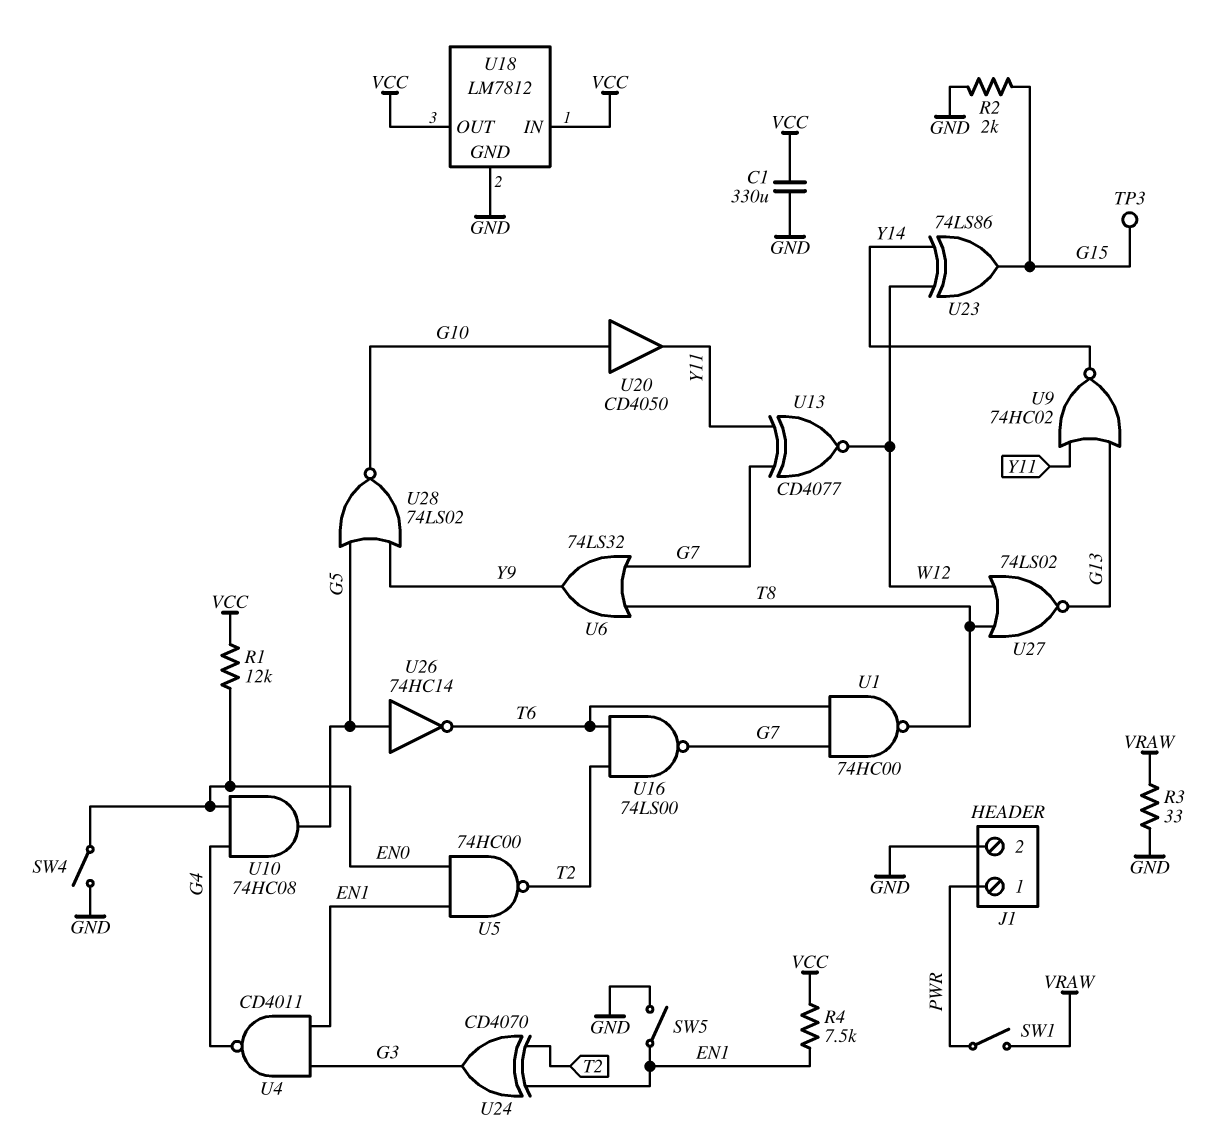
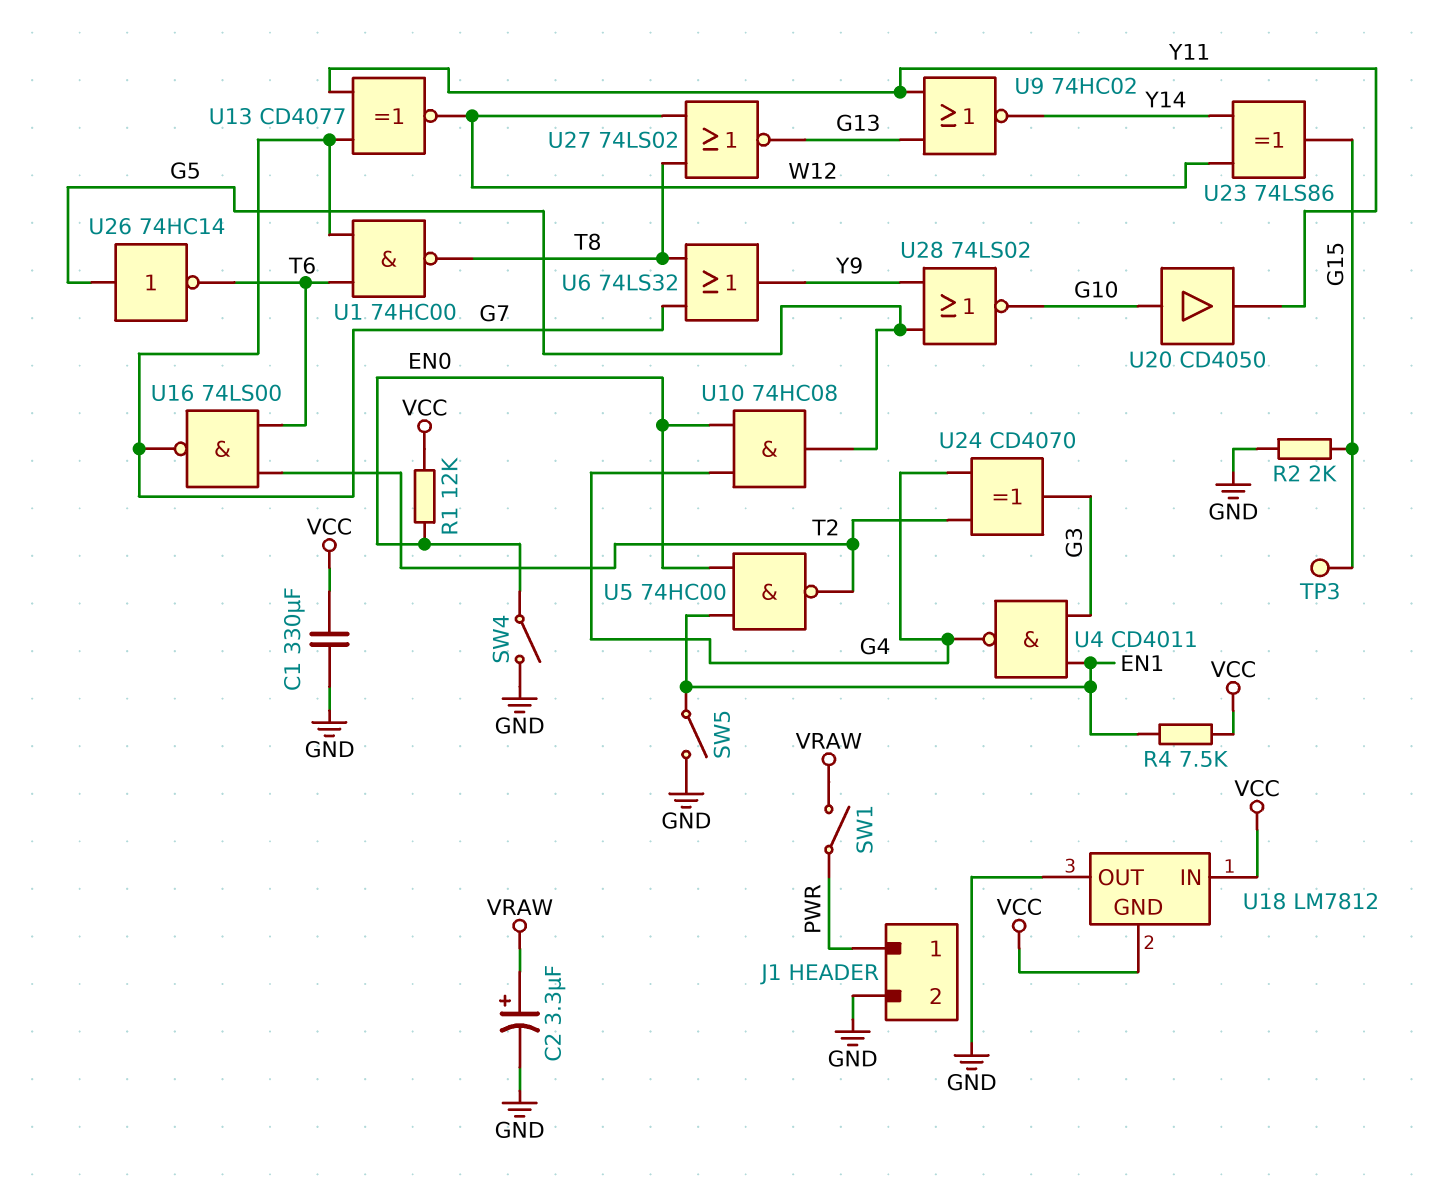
C2: none -> 3.3uF (plus VRAW, minus GND)
R3: 33 (GND, VRAW) -> none
U18 pin GND: GND -> VCC
U18 pin OUT: VCC -> GND
U24: XOR CD4070 (in EN1, in T2, out G3) -> XOR CD4070 (in G4, in T2, out G3)

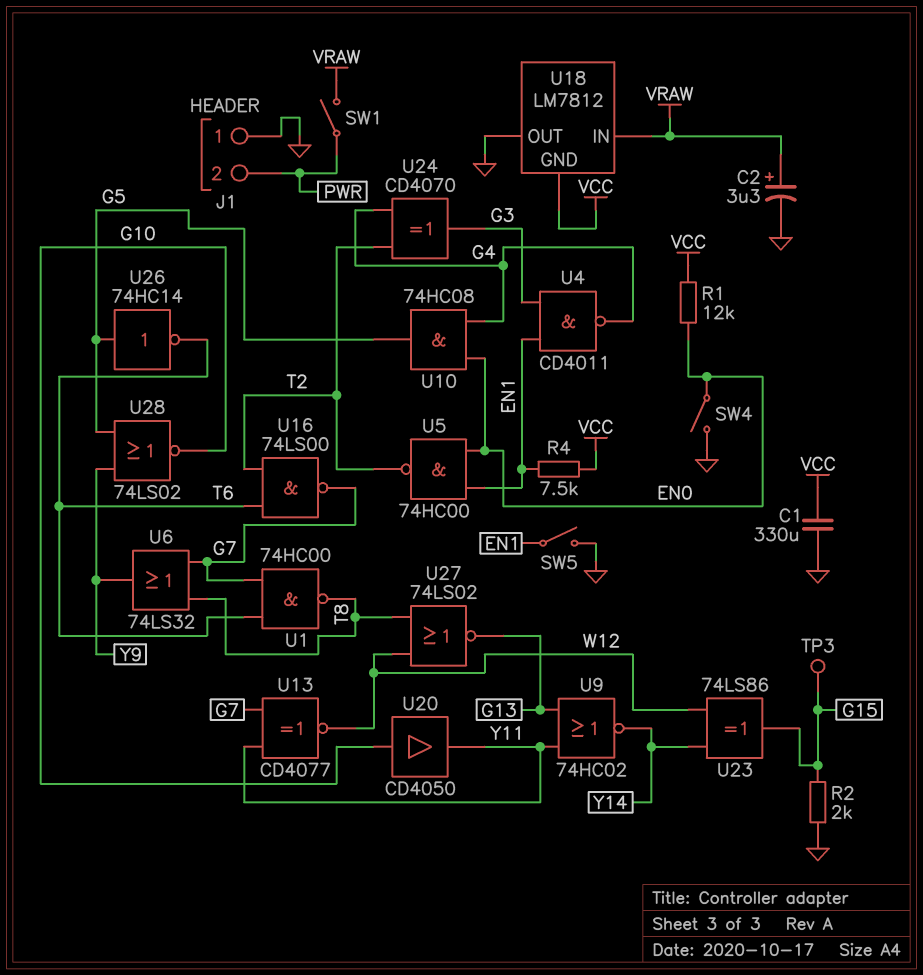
J1 pin 1: PWR -> GND
J1 pin 2: GND -> PWR
U18 pin IN: VCC -> VRAW

